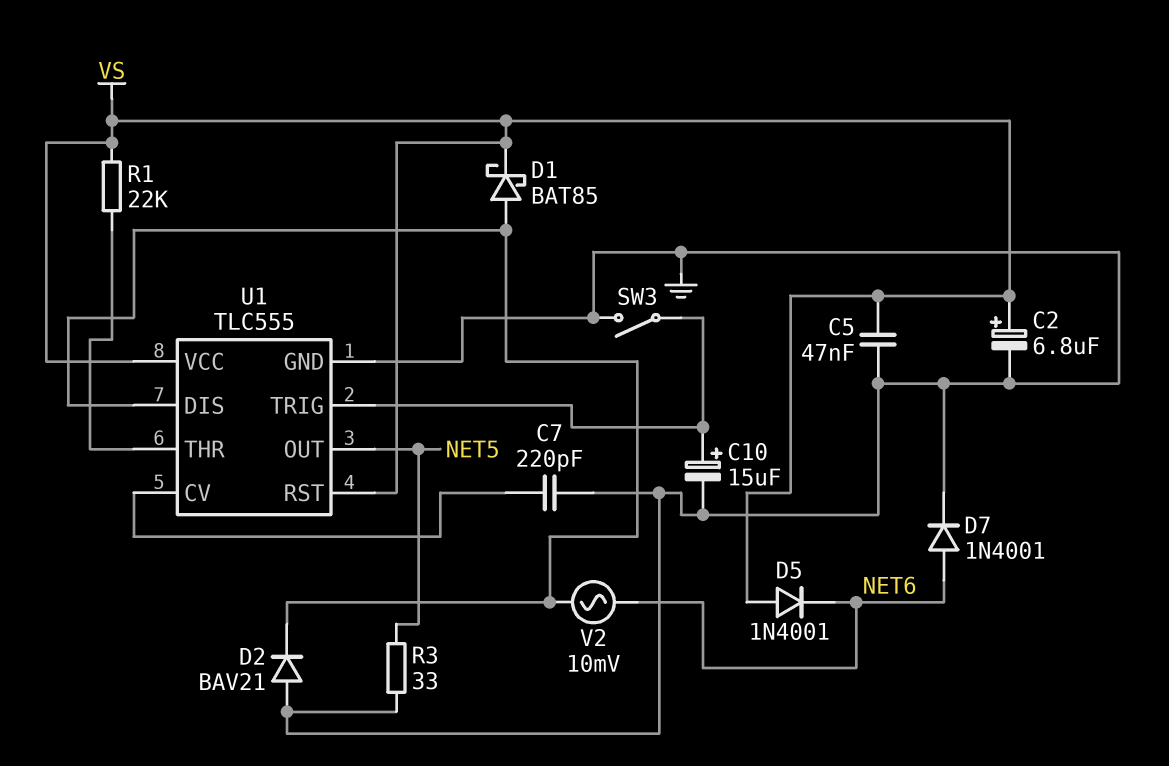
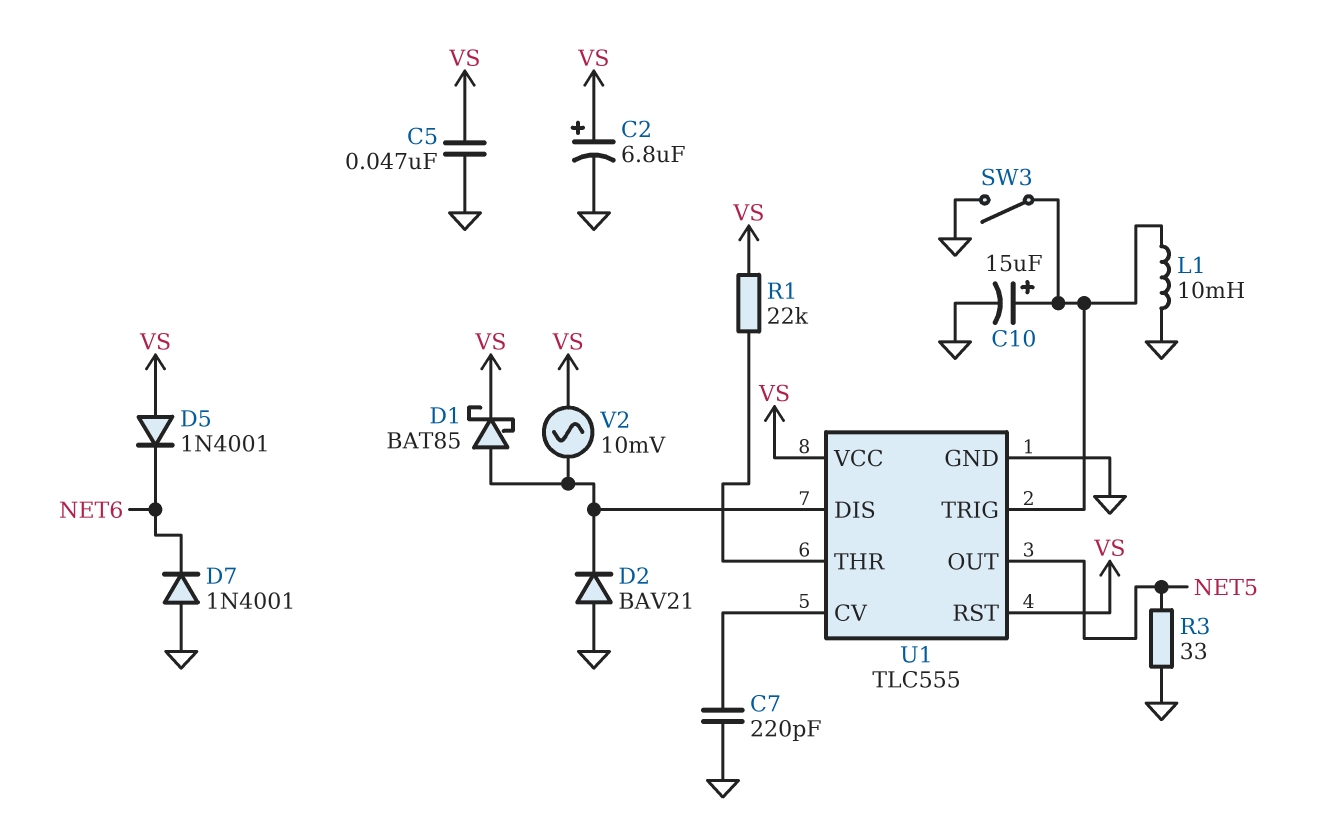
D7: diode 1N4001 (A NET6, K GND) -> diode 1N4001 (A GND, K NET6)
L1: none -> 10mH (GND, U1/TRIG)
V2: AC 10mV (NET6, U1/DIS) -> AC 10mV (U1/DIS, VS)

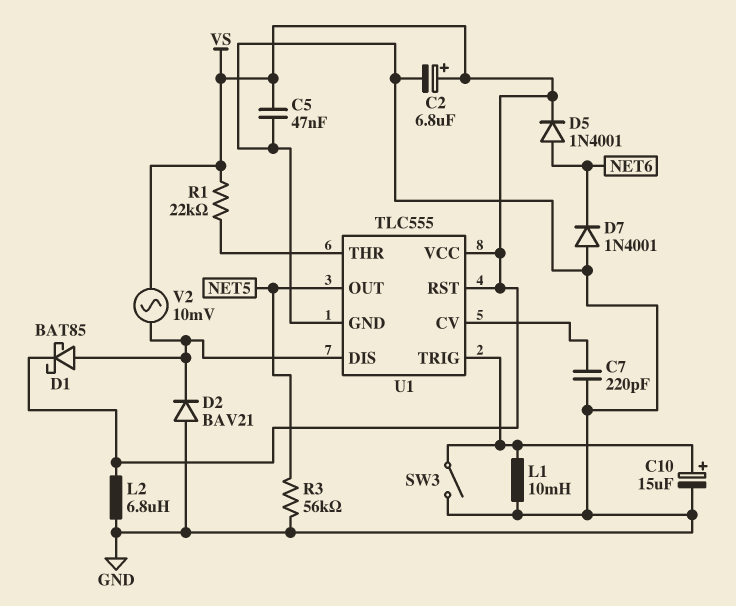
D5: diode 1N4001 (A VS, K NET6) -> diode 1N4001 (A NET6, K VS)
L2: none -> 6.8uH (GND, VS)
R3: 33 (GND, NET5) -> 56k (GND, NET5)

